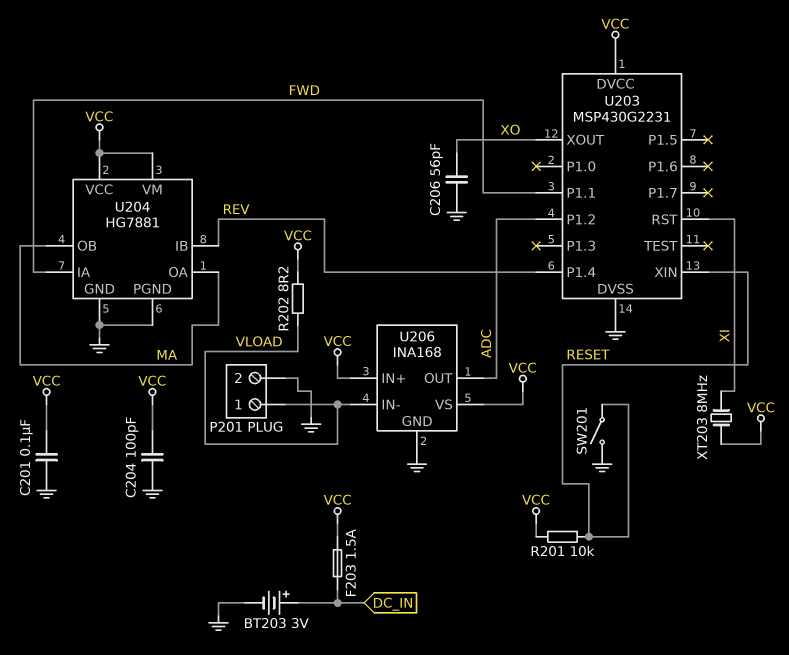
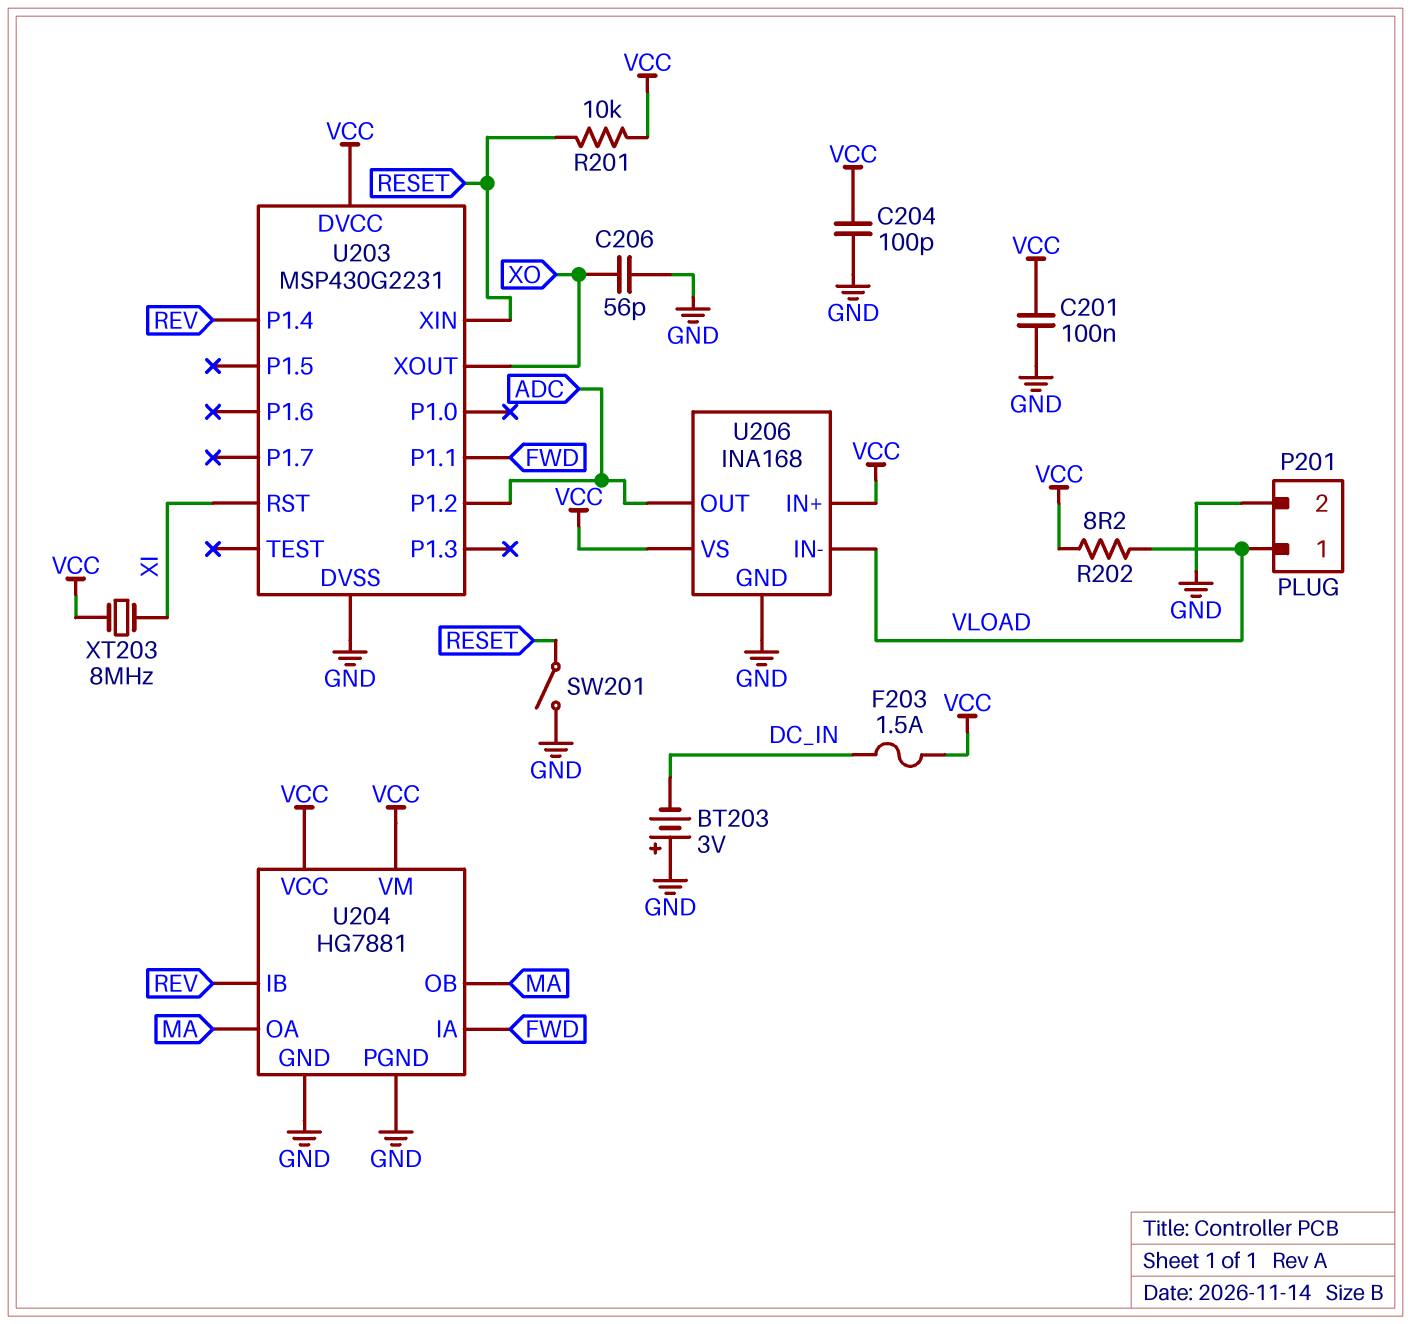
BT203: 3V (plus DC_IN, minus GND) -> 3V (plus GND, minus DC_IN)

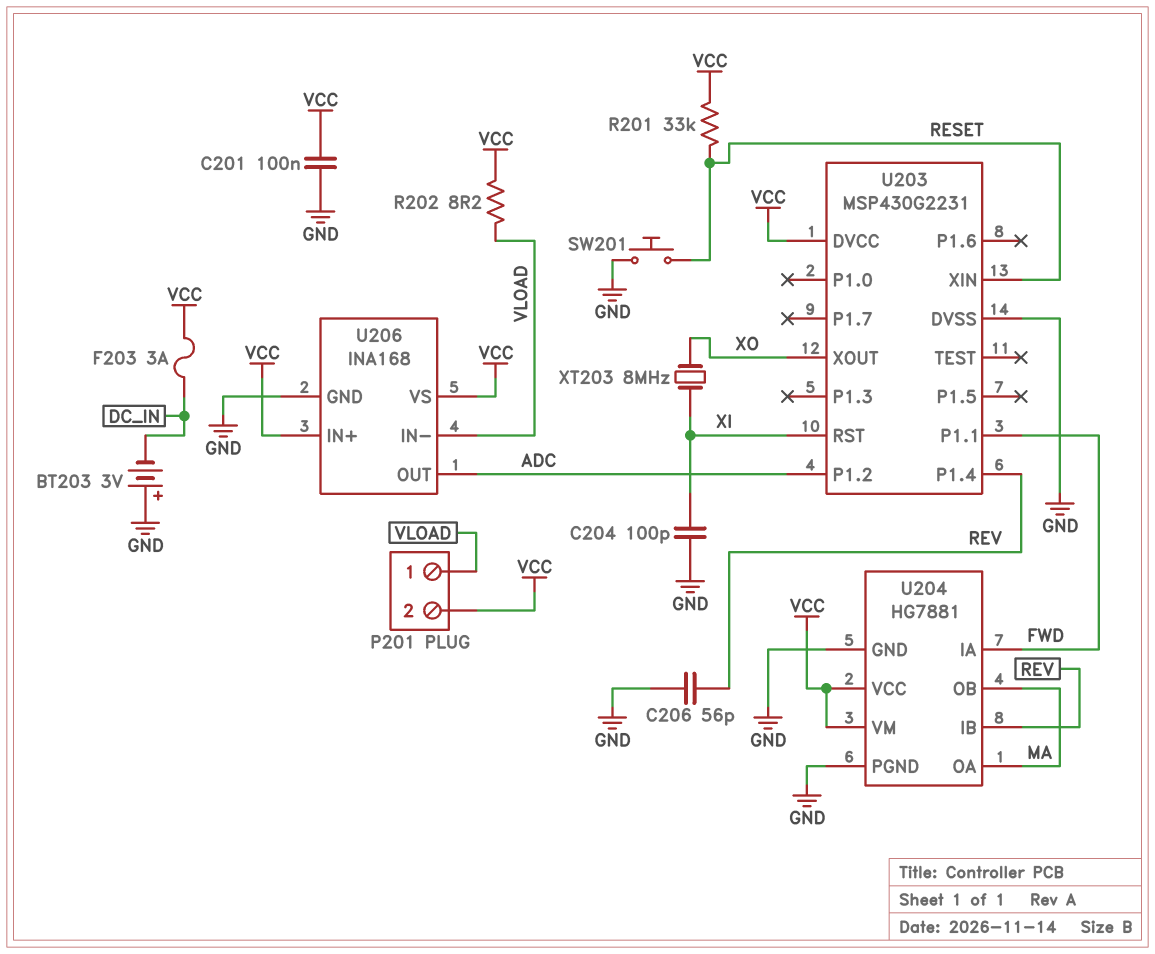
C204: 100pF (GND, VCC) -> 100pF (GND, XI)
C206: 56pF (GND, XO) -> 56pF (GND, REV)
F203: 1.5A (DC_IN, VCC) -> 3A (DC_IN, VCC)
P201 pin 2: GND -> VCC
R201: 10k (RESET, VCC) -> 33k (RESET, VCC)
SW201: switch (GND, RESET) -> button (GND, RESET)
XT203: 8MHz (VCC, XI) -> 8MHz (XI, XO)

